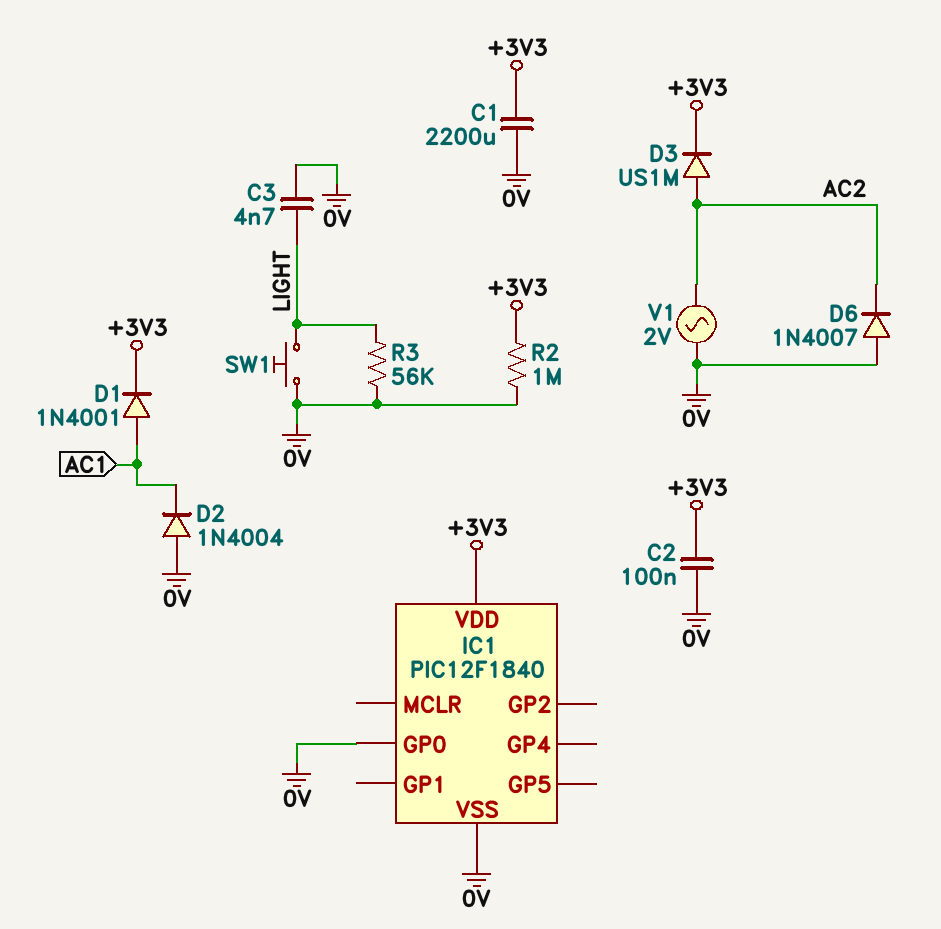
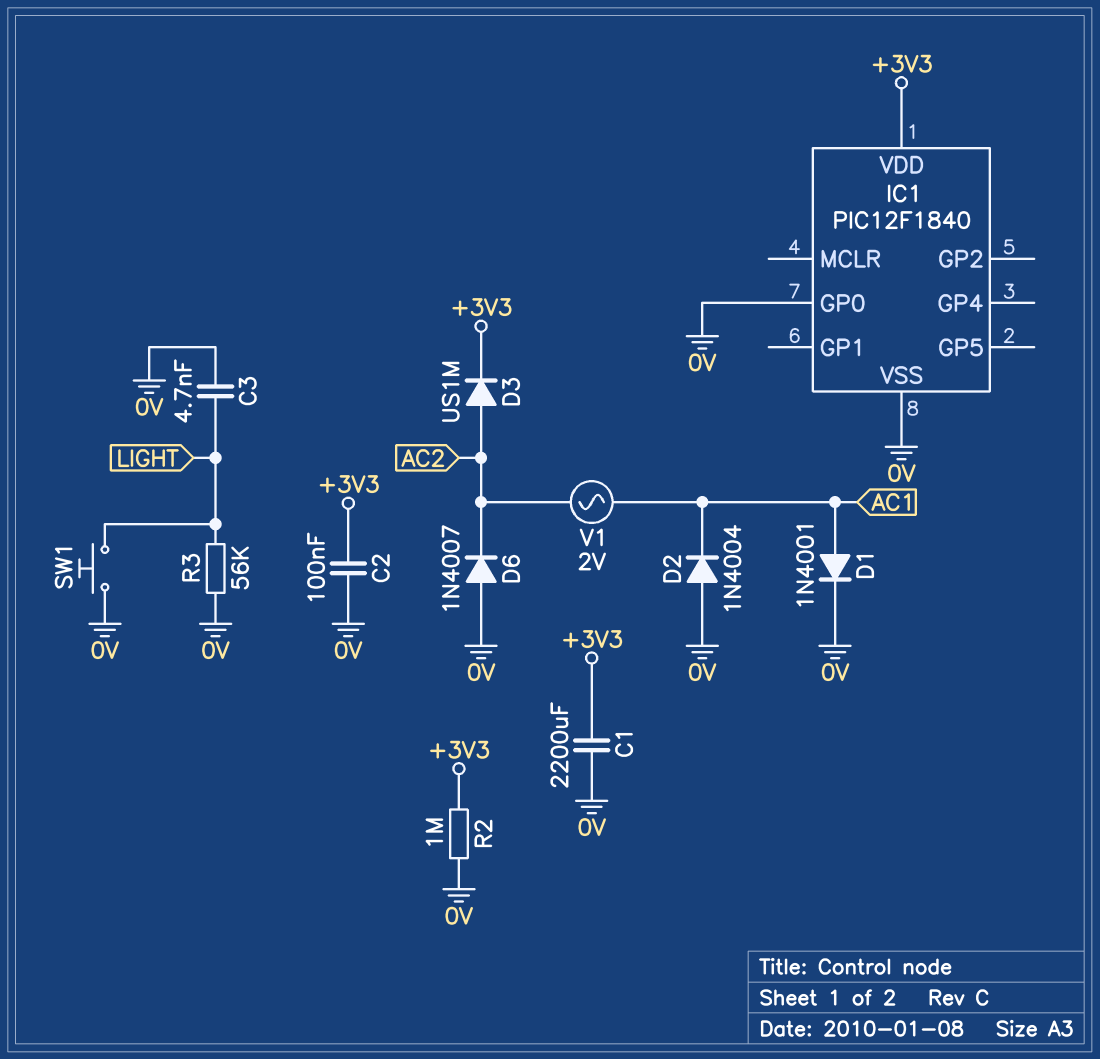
D1: diode 1N4001 (A AC1, K +3V3) -> diode 1N4001 (A AC1, K 0V)
V1: AC 2V (0V, AC2) -> AC 2V (AC1, AC2)

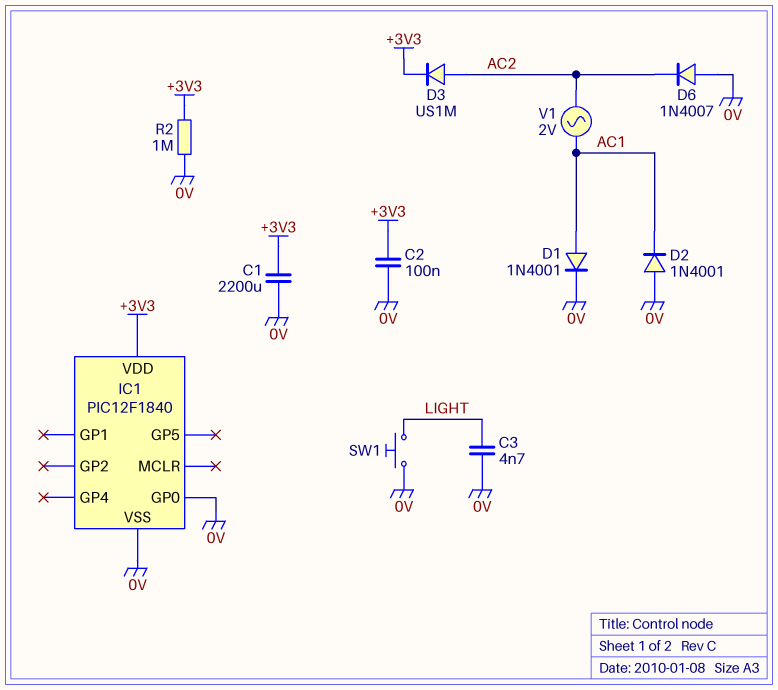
D2: diode 1N4004 (A 0V, K AC1) -> diode 1N4001 (A 0V, K AC1)
R3: 56k (0V, LIGHT) -> none

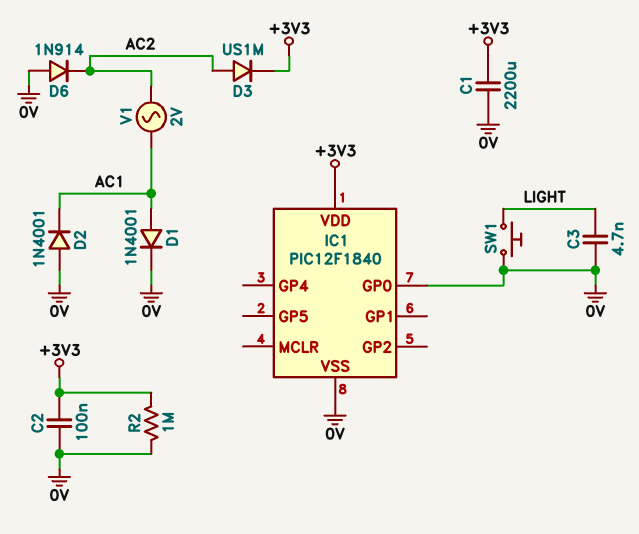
D6: diode 1N4007 (A 0V, K AC2) -> diode 1N914 (A 0V, K AC2)

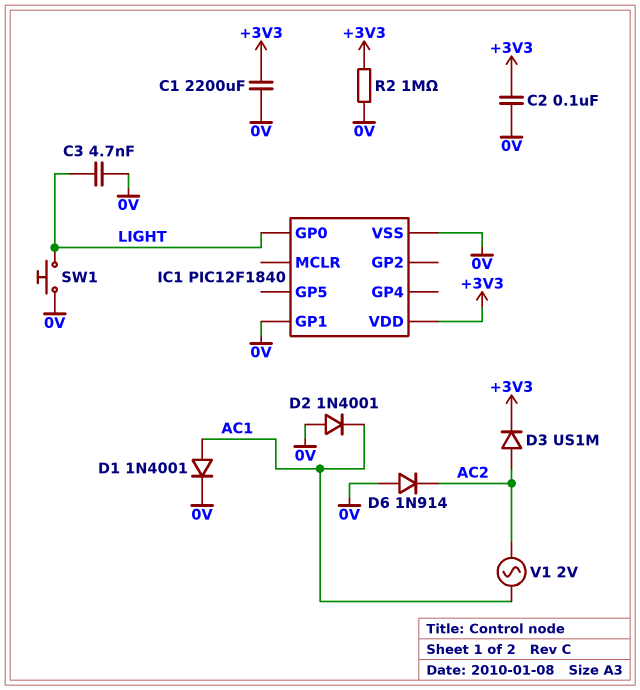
IC1 pin GP0: 0V -> LIGHT
IC1 pin GP1: none -> 0V

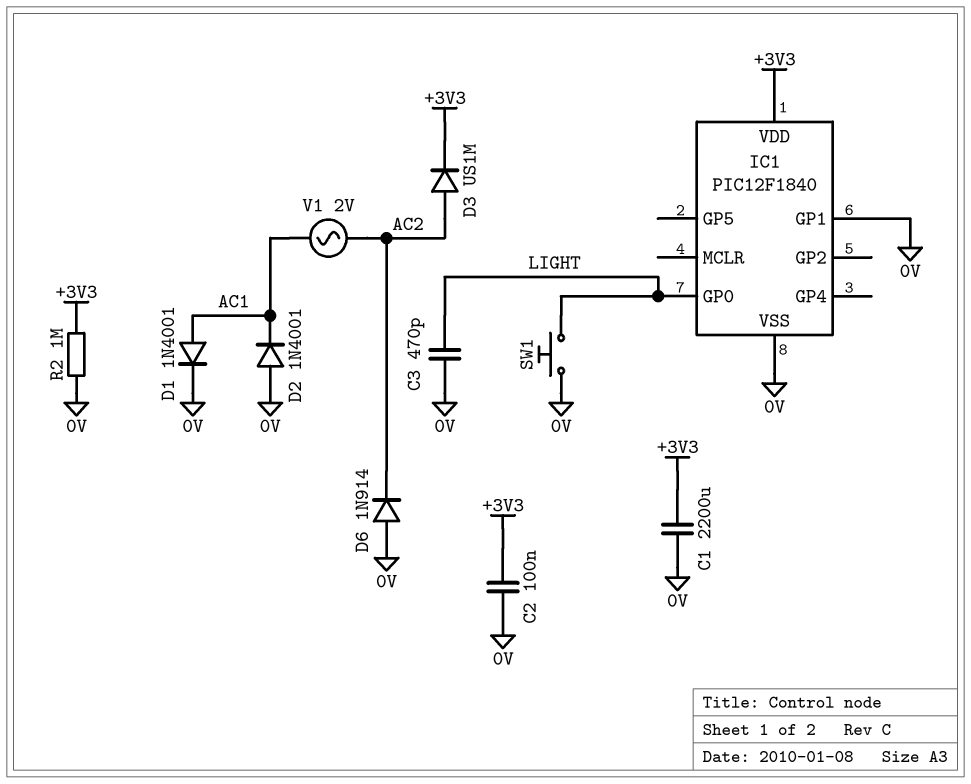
C3: 4.7nF (0V, LIGHT) -> 470pF (0V, LIGHT)

